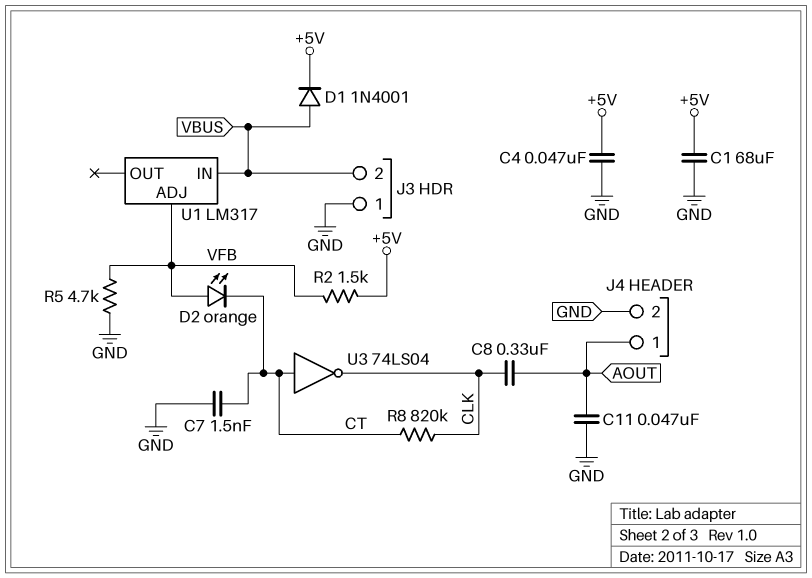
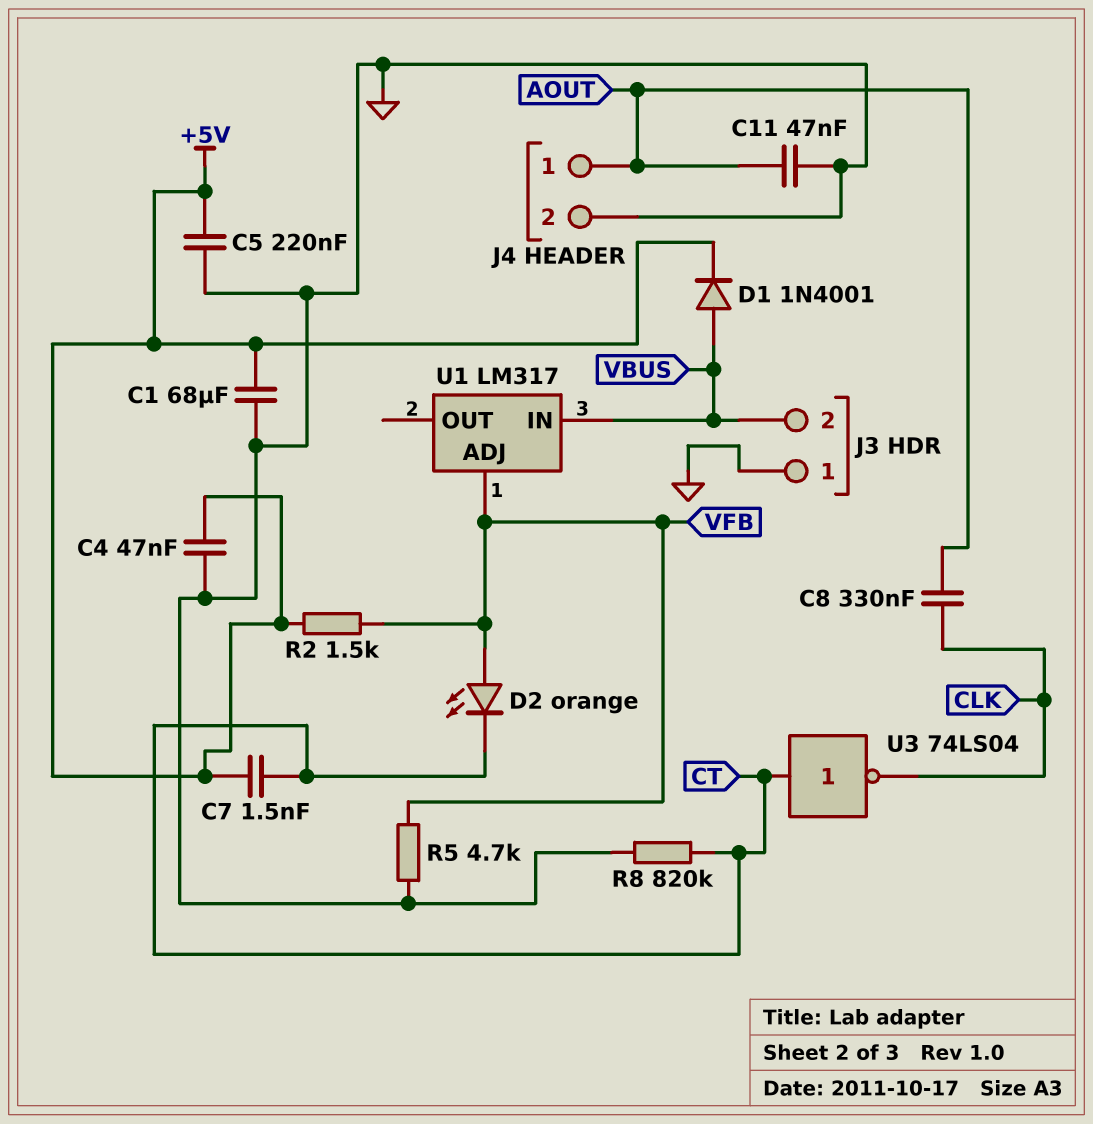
C5: none -> 220nF (+5V, GND)
C7: 1.5nF (CT, GND) -> 1.5nF (+5V, CT)
R8: 820k (CLK, CT) -> 820k (CT, GND)

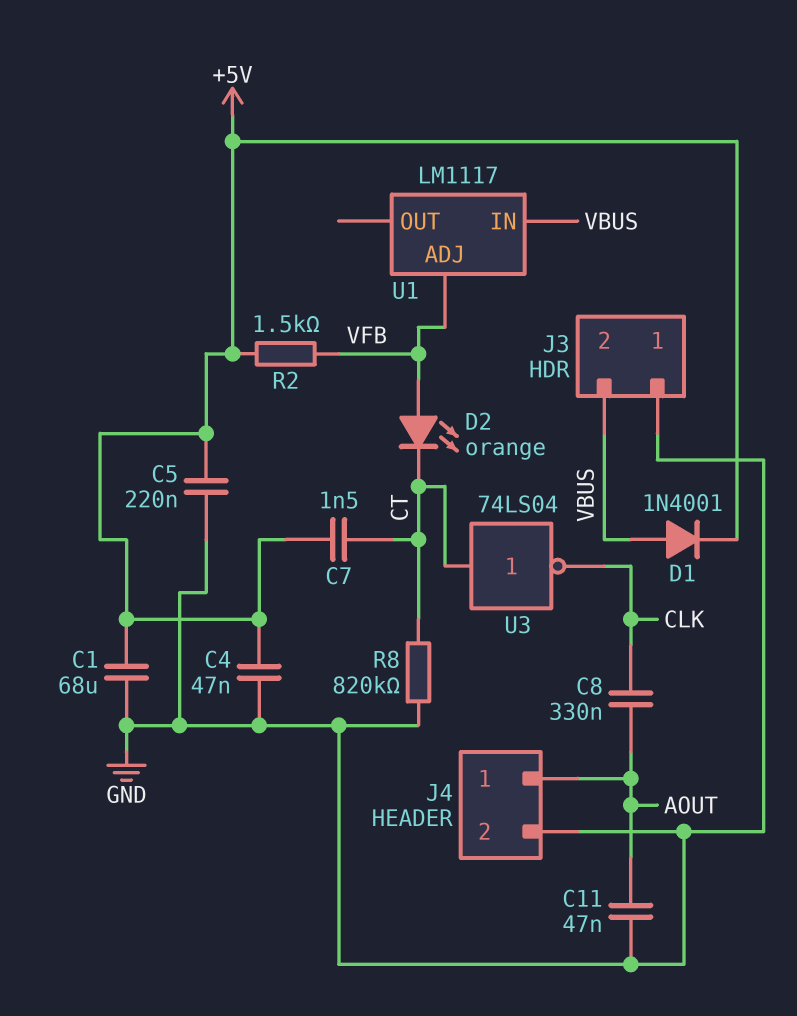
R5: 4.7k (GND, VFB) -> none
U1: LM317 -> LM1117

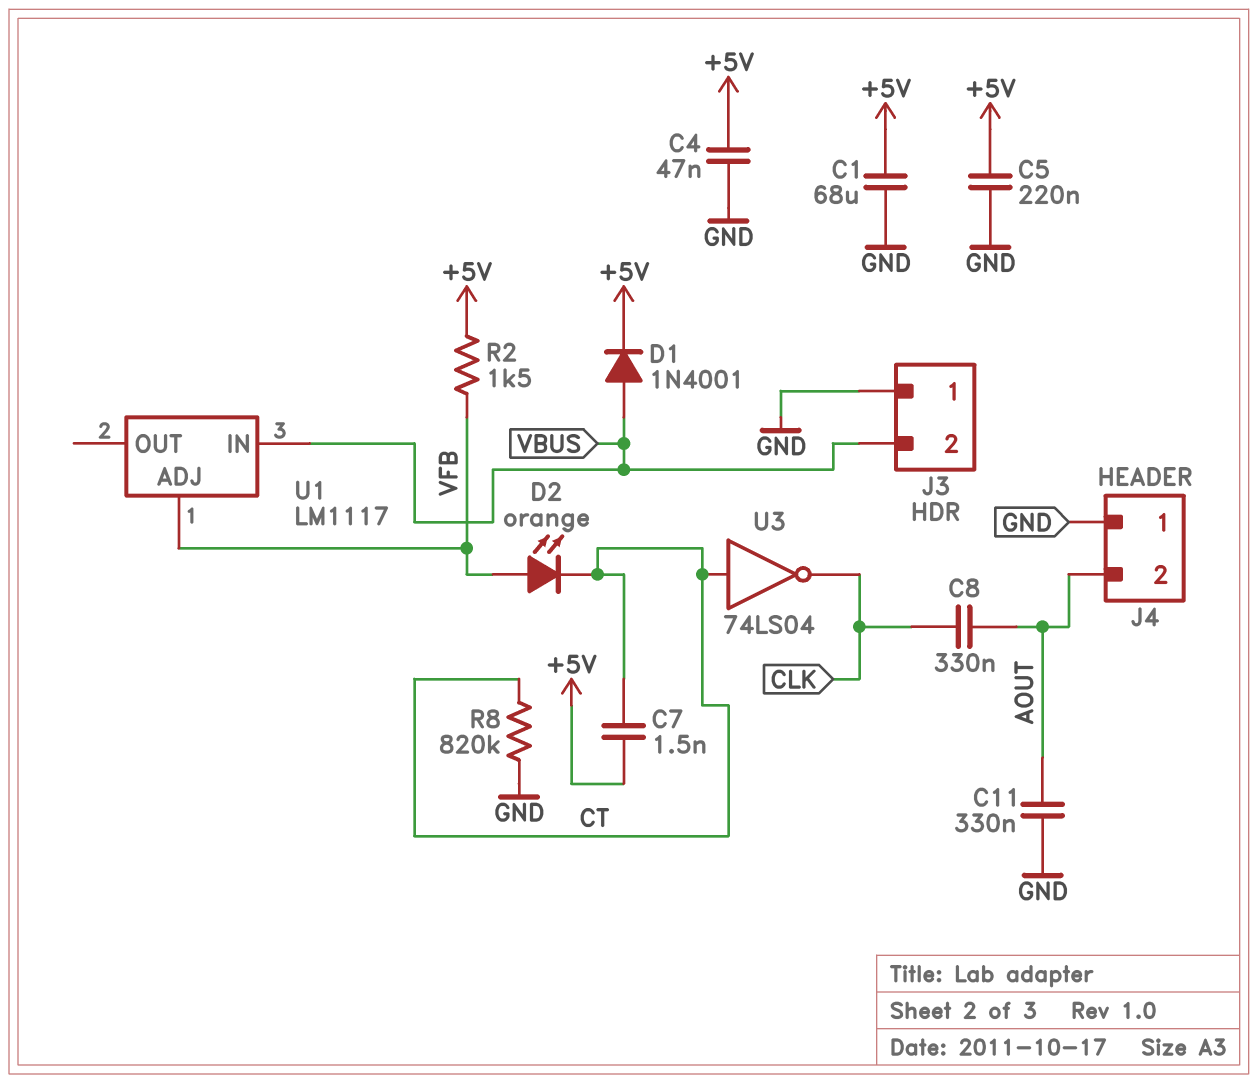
C11: 47nF (AOUT, GND) -> 330nF (AOUT, GND)
J4 pin 1: AOUT -> GND
J4 pin 2: GND -> AOUT

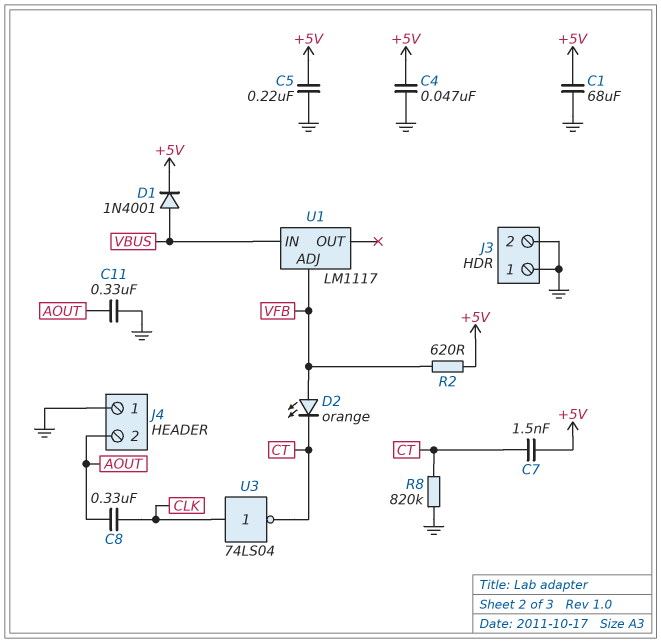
J3 pin 2: VBUS -> GND
R2: 1.5k (+5V, VFB) -> 620 (+5V, VFB)
U3: NOT 74LS04 (in CT, out CLK) -> NOT 74LS04 (in CLK, out CT)

